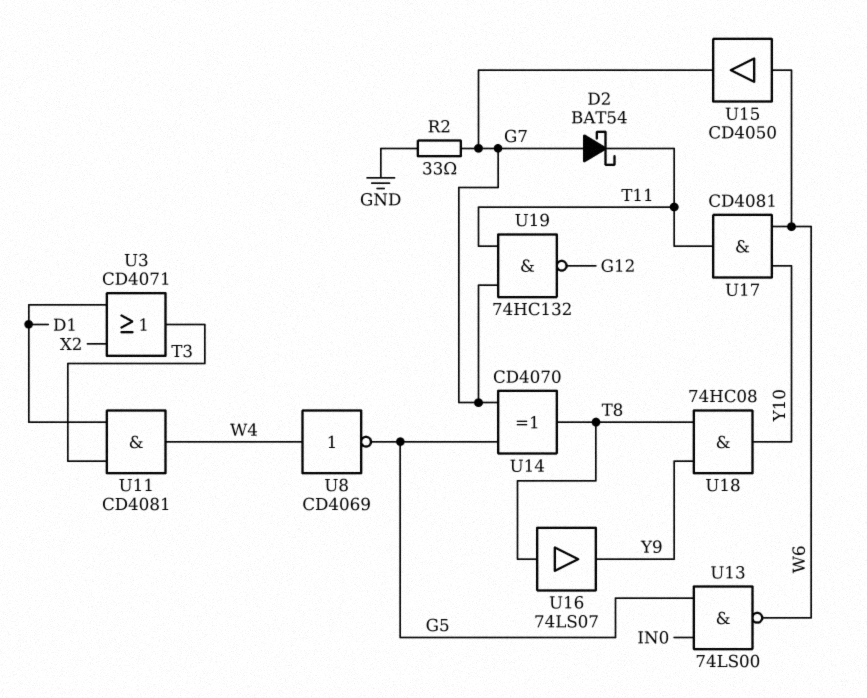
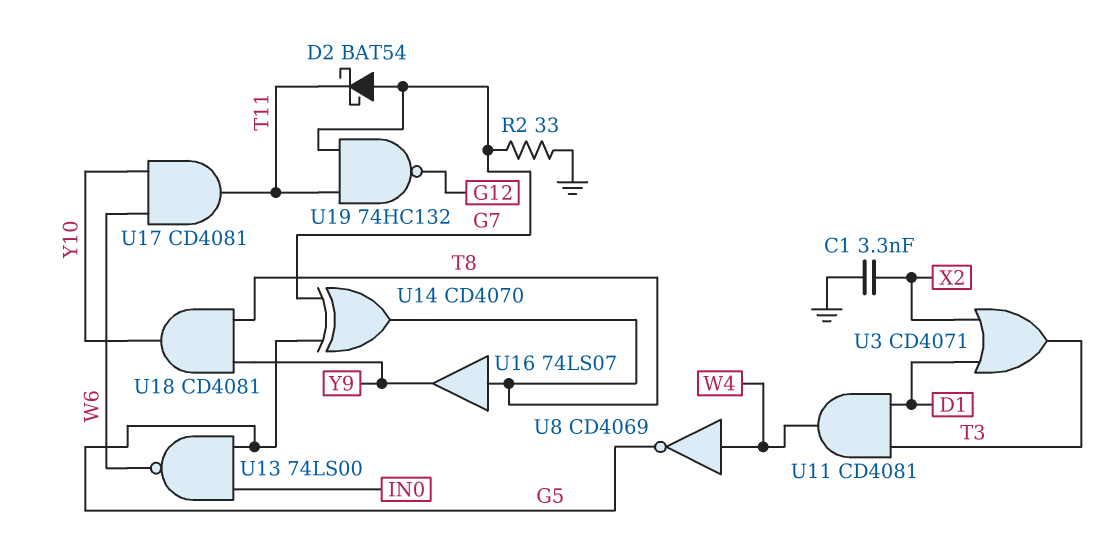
C1: none -> 3.3nF (GND, X2)
U15: buffer CD4050 (in W6, out G7) -> none
U18: AND 74HC08 (in T8, in Y9, out Y10) -> AND CD4081 (in T8, in Y9, out Y10)

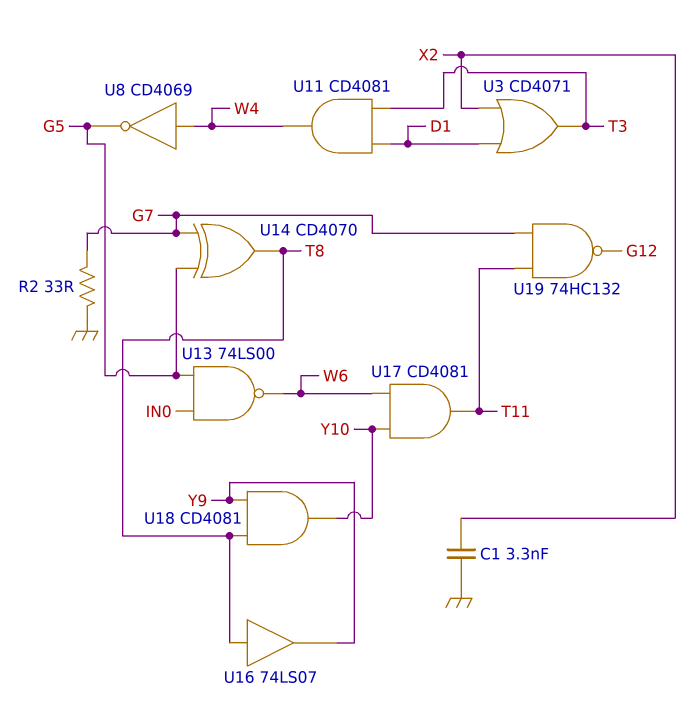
D2: schottky BAT54 (A G7, K T11) -> none

